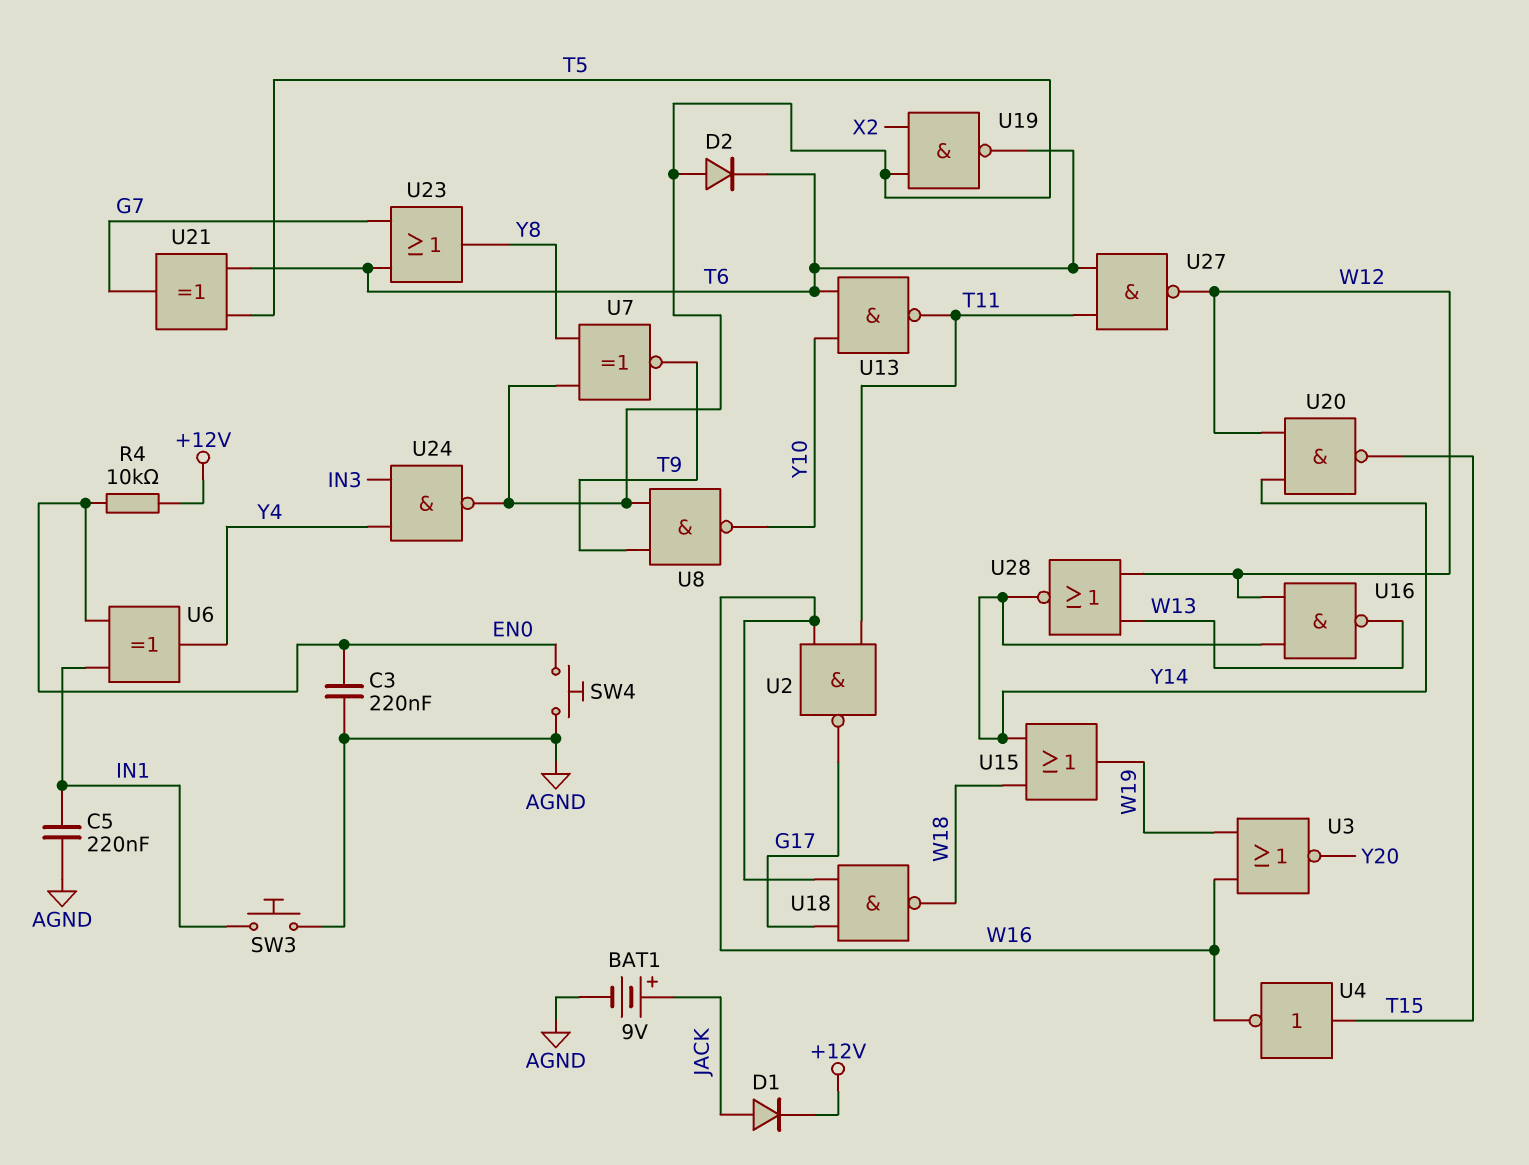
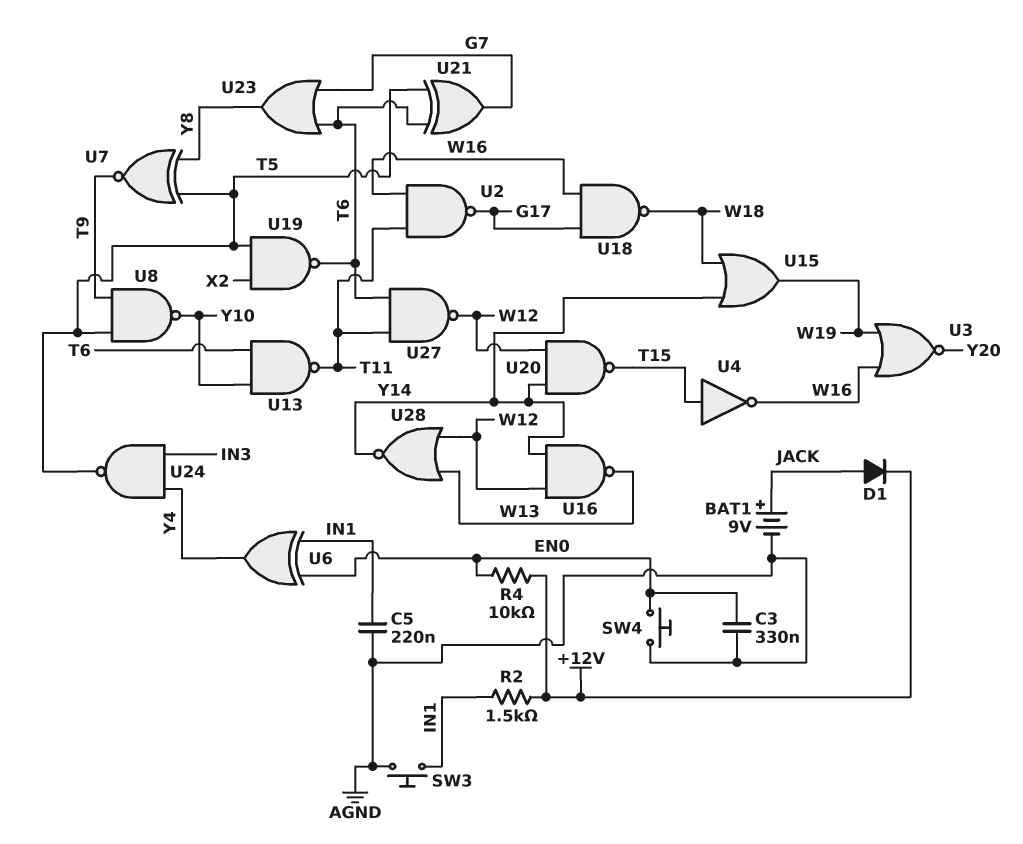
C3: 220nF (AGND, EN0) -> 330nF (AGND, EN0)
D2: diode (A T5, K T6) -> none
R2: none -> 1.5k (+12V, IN1)

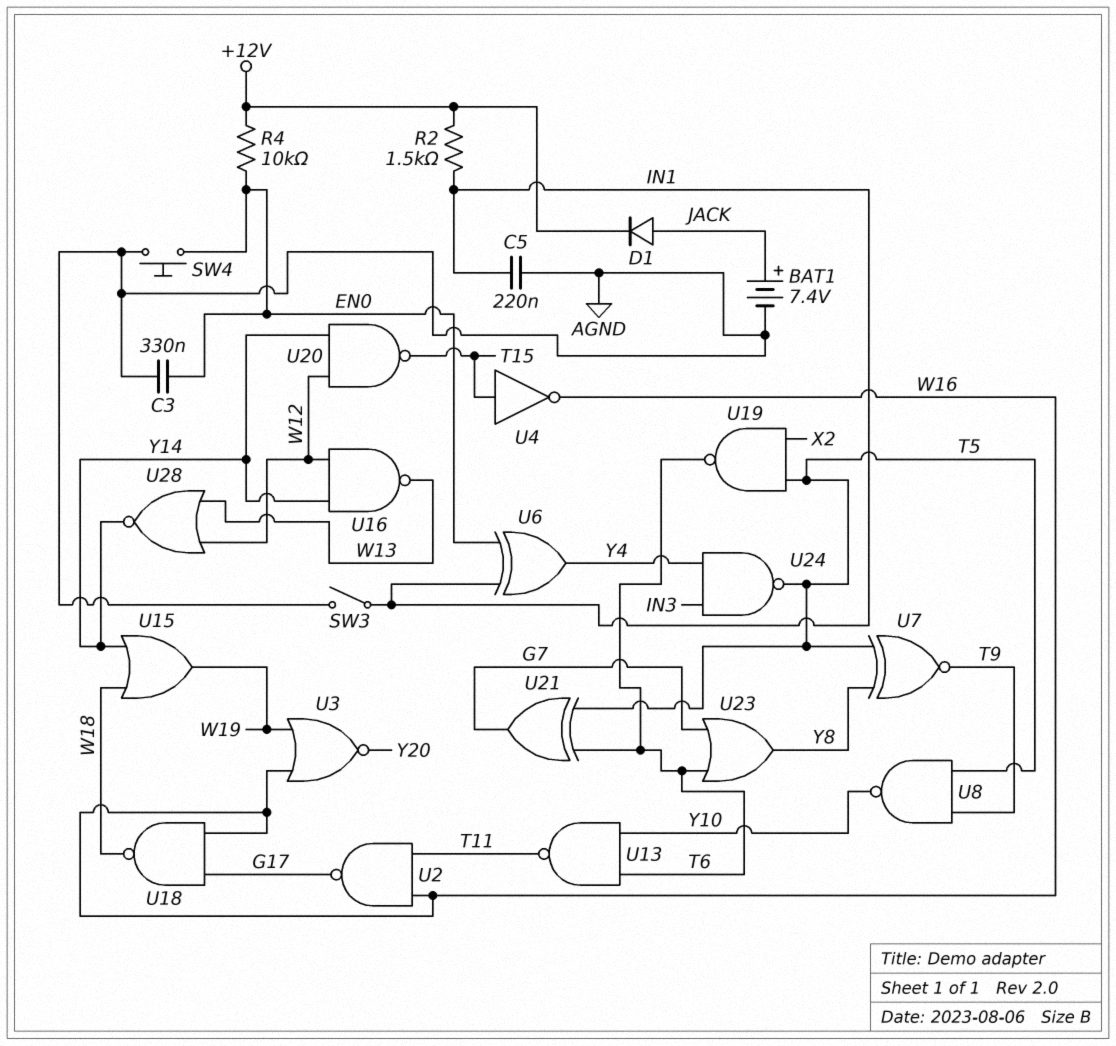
BAT1: 9V (plus JACK, minus AGND) -> 7.4V (plus JACK, minus AGND)
SW3: button (AGND, IN1) -> switch (AGND, IN1)
U27: NAND (in T6, in T11, out W12) -> none

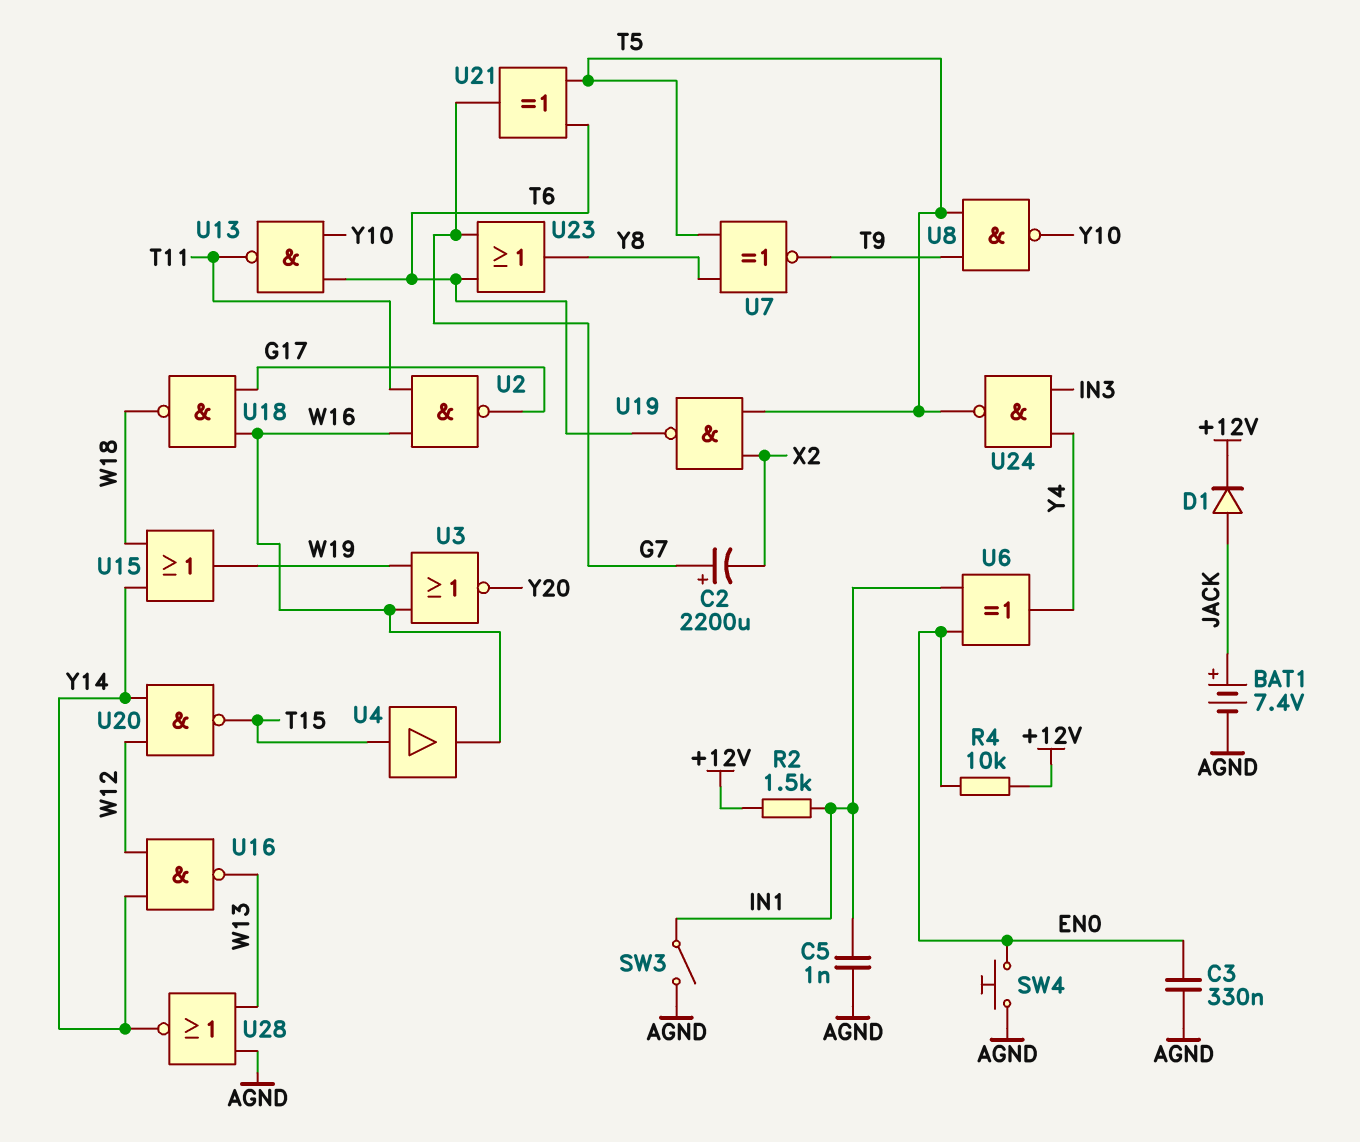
C2: none -> 2200uF (plus G7, minus X2)
C5: 220nF (AGND, IN1) -> 1nF (AGND, IN1)
U4: NOT (in T15, out W16) -> buffer (in T15, out W16)
U28: NOR (in W12, in W13, out Y14) -> NOR (in AGND, in W13, out Y14)

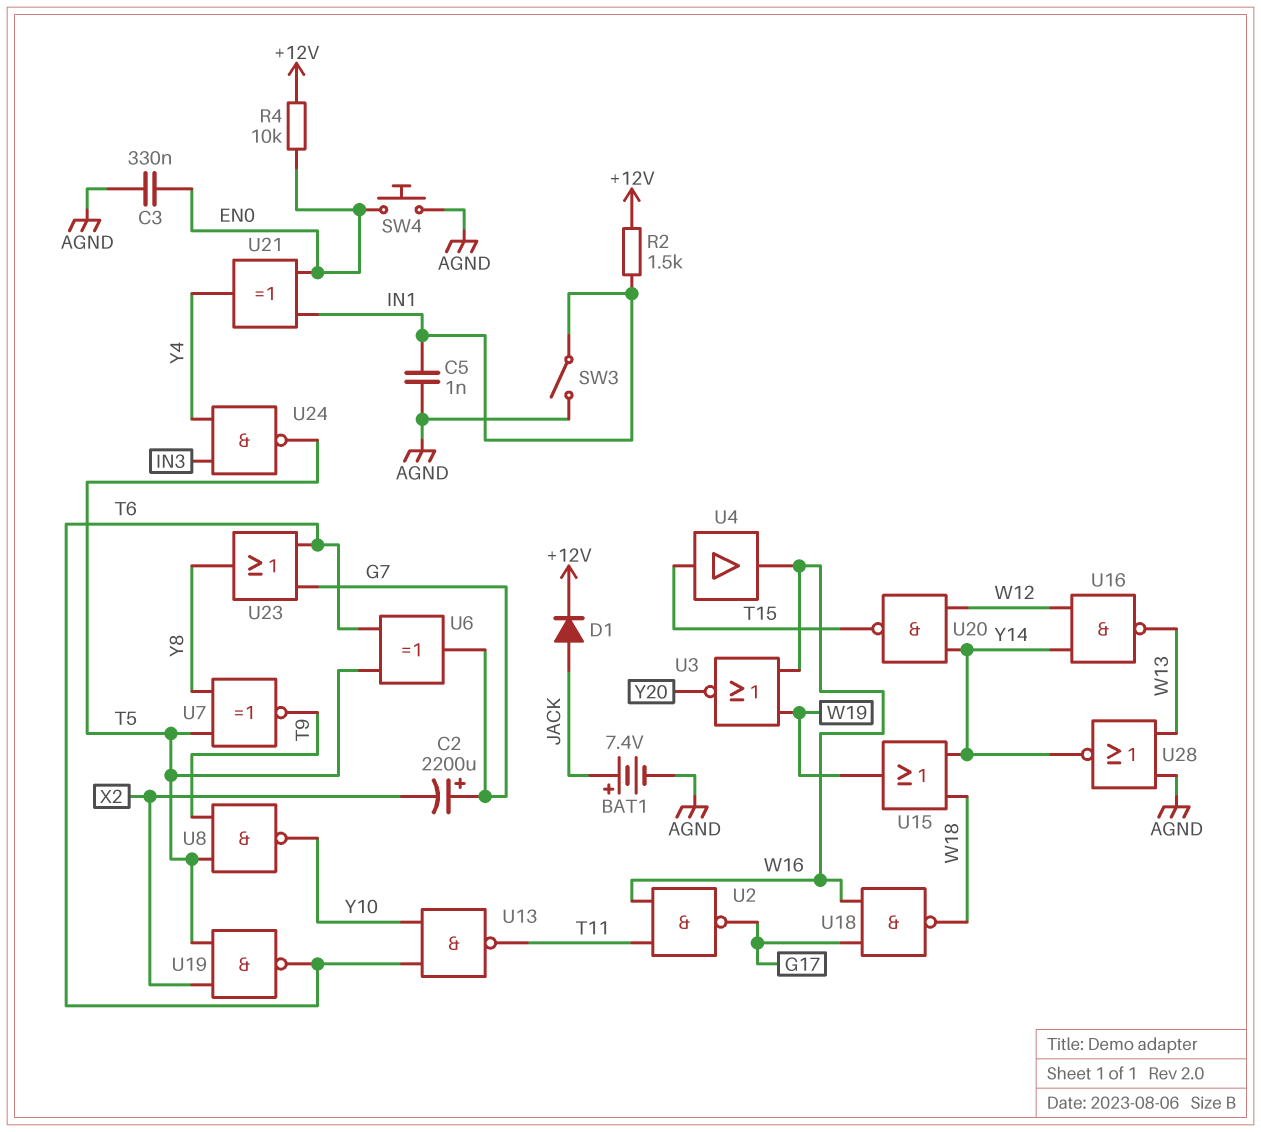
U6: XOR (in EN0, in IN1, out Y4) -> XOR (in T5, in T6, out G7)
U21: XOR (in T5, in T6, out G7) -> XOR (in EN0, in IN1, out Y4)

